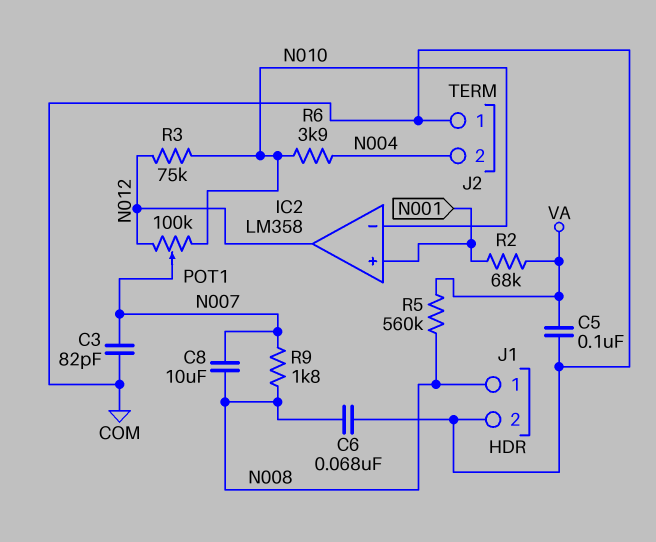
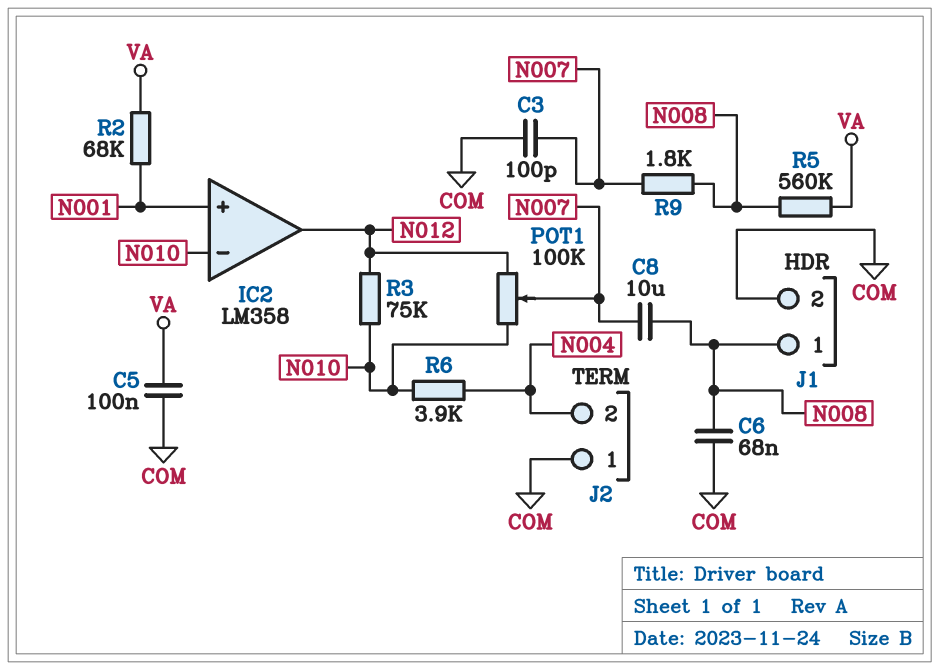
C3: 82pF (COM, N007) -> 100pF (COM, N007)

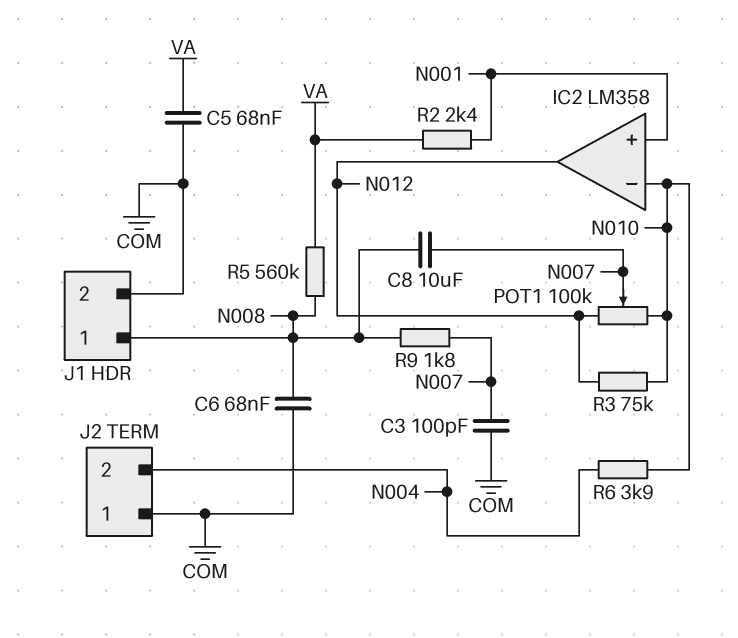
C5: 100nF (COM, VA) -> 68nF (COM, VA)
R2: 68k (N001, VA) -> 2.4k (N001, VA)

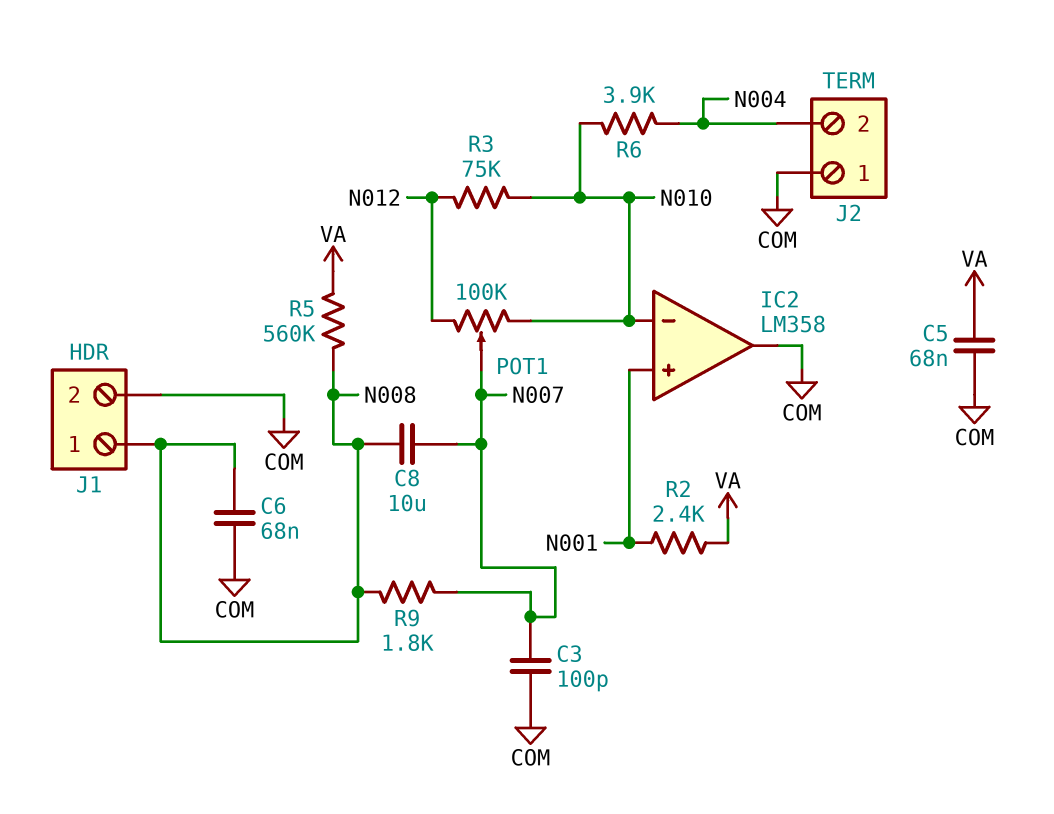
IC2 pin out: N012 -> COM

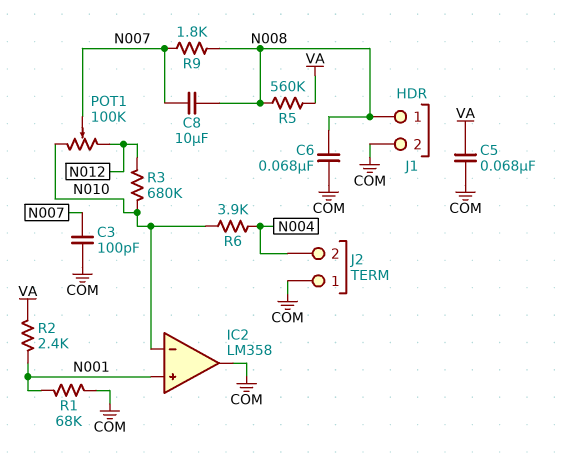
R1: none -> 68k (COM, N001)
R3: 75k (N010, N012) -> 680k (N010, N012)

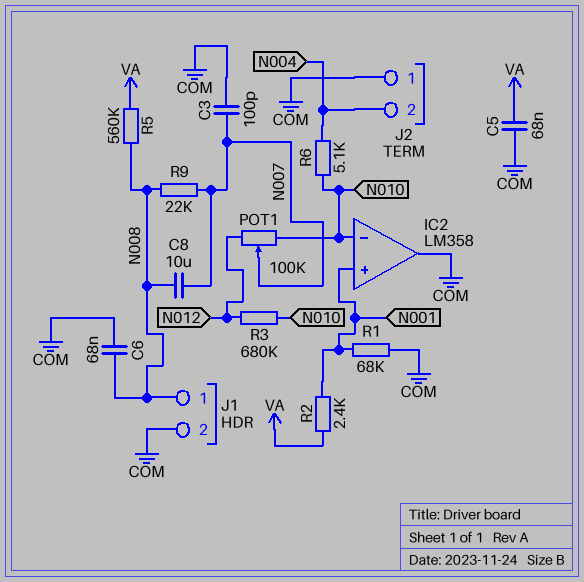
R6: 3.9k (N004, N010) -> 5.1k (N004, N010)
R9: 1.8k (N007, N008) -> 22k (N007, N008)

